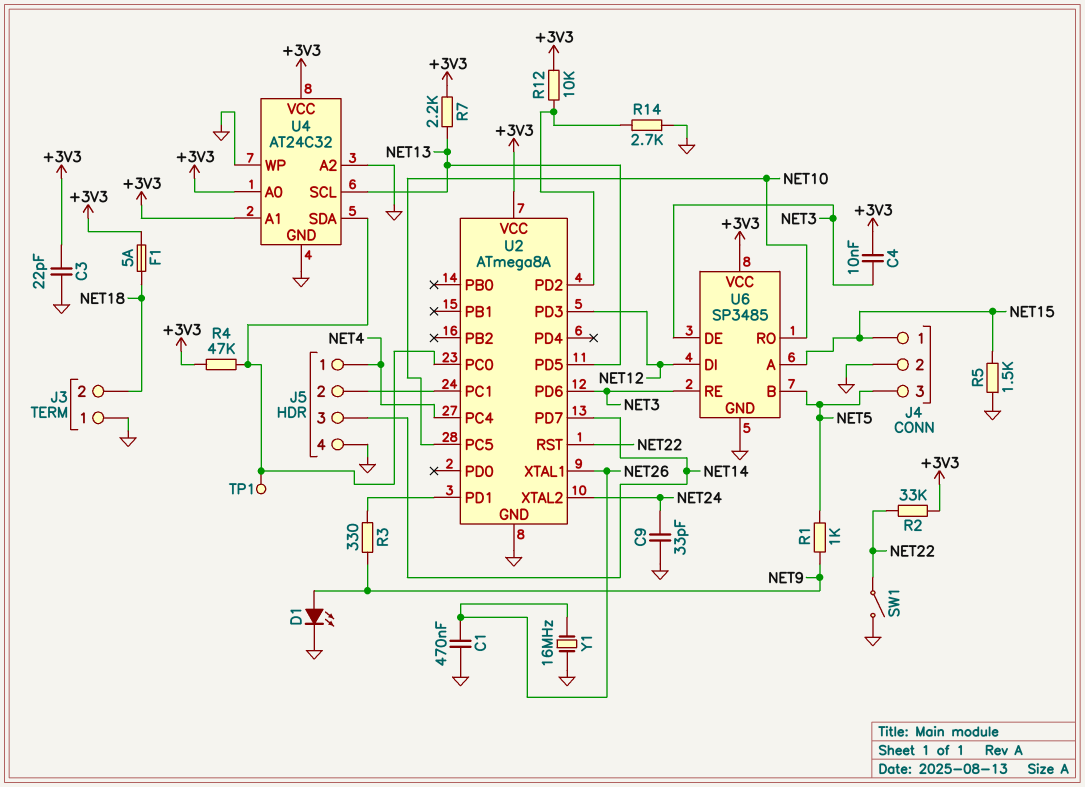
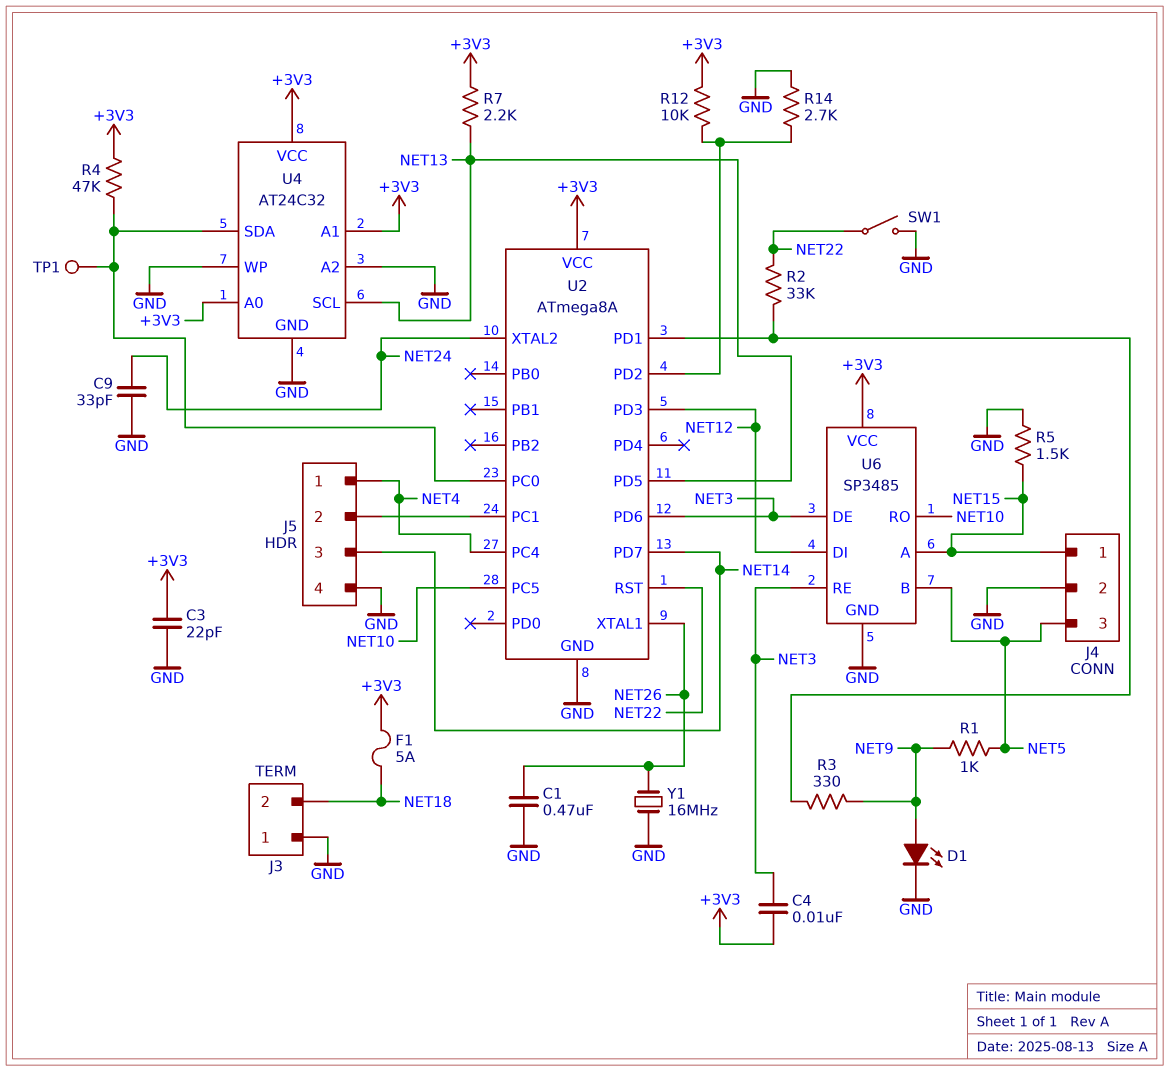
R2: 33k (+3V3, NET22) -> 33k (NET22, U2/PD1)

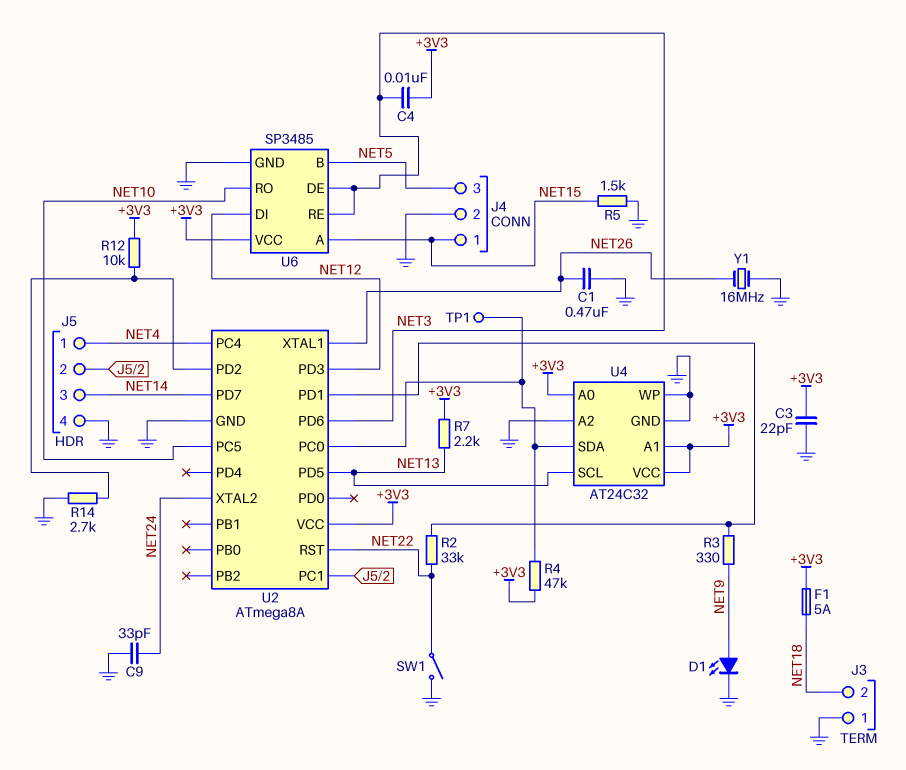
R1: 1k (NET5, NET9) -> none

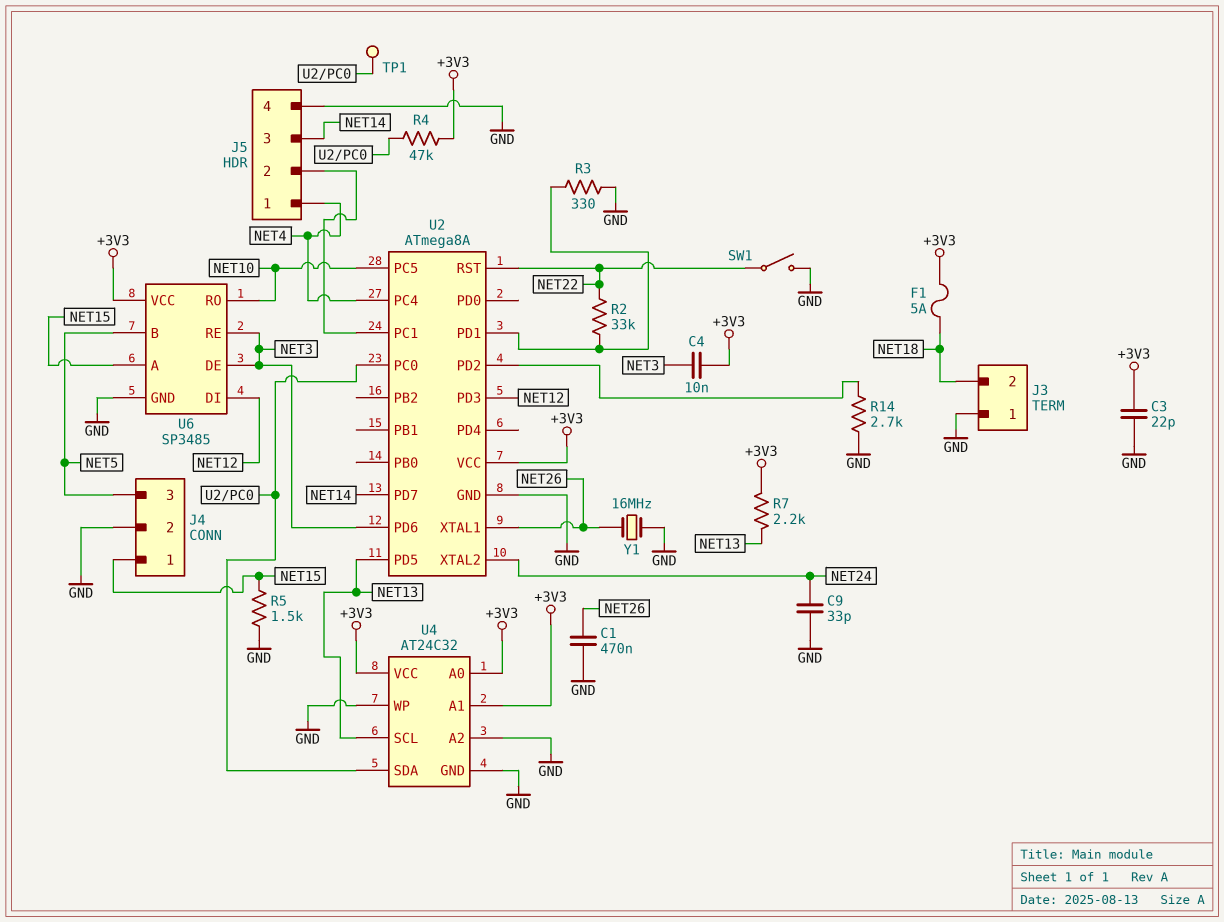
D1: LED (A NET9, K GND) -> none
R3: 330 (NET9, U2/PD1) -> 330 (GND, U2/PD1)
R12: 10k (+3V3, U2/PD2) -> none

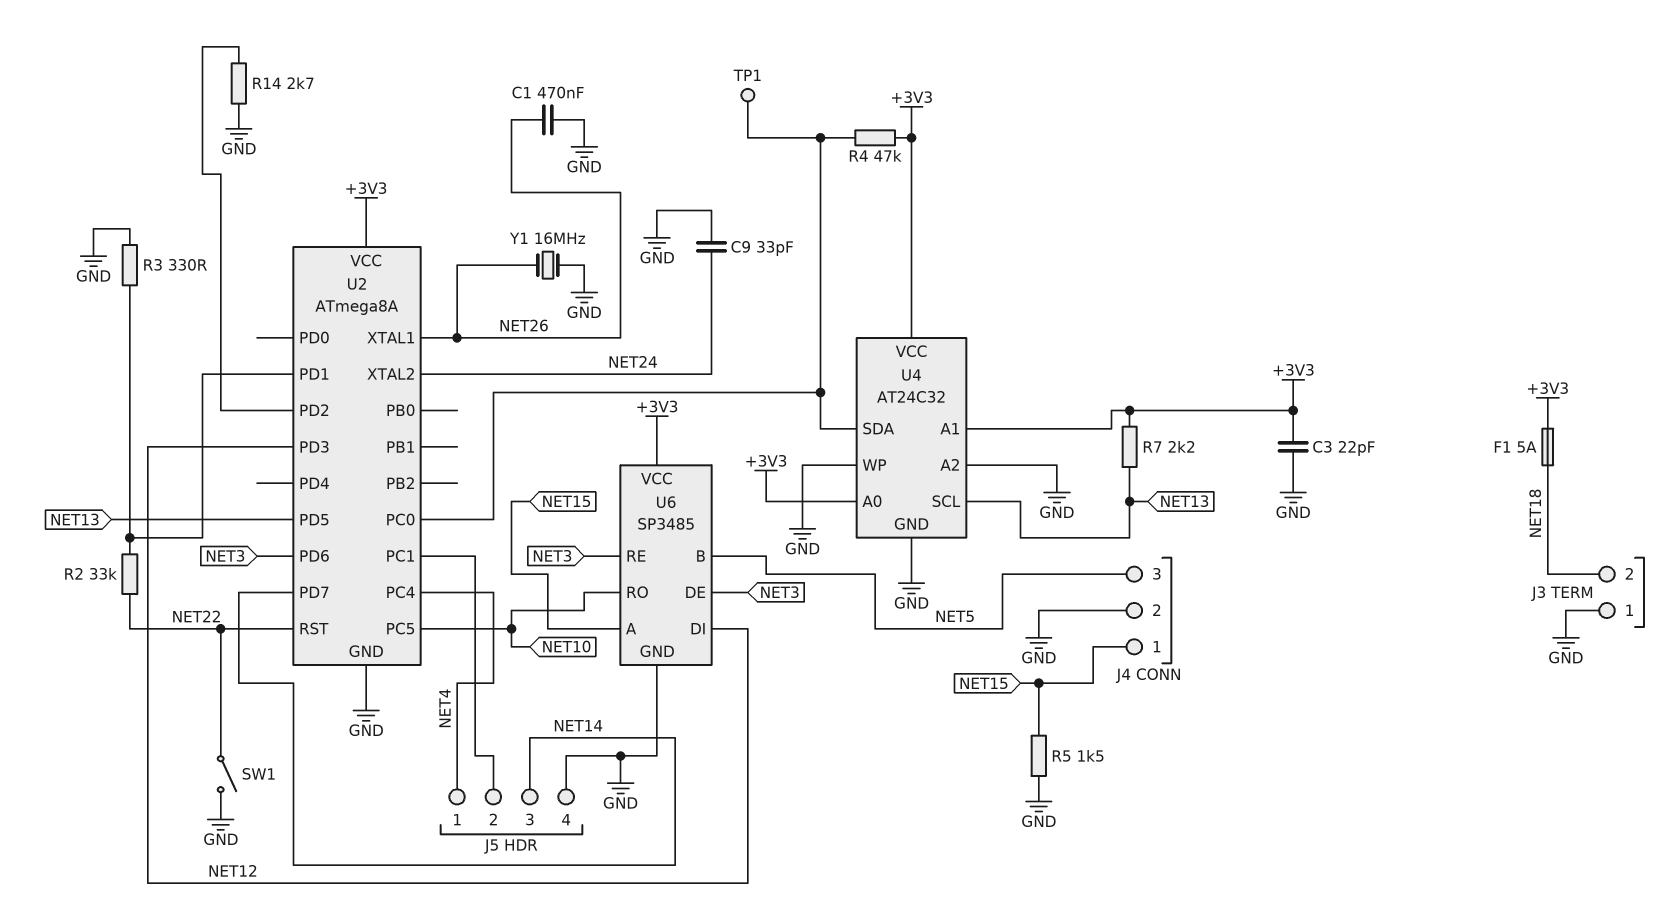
C4: 10nF (+3V3, NET3) -> none

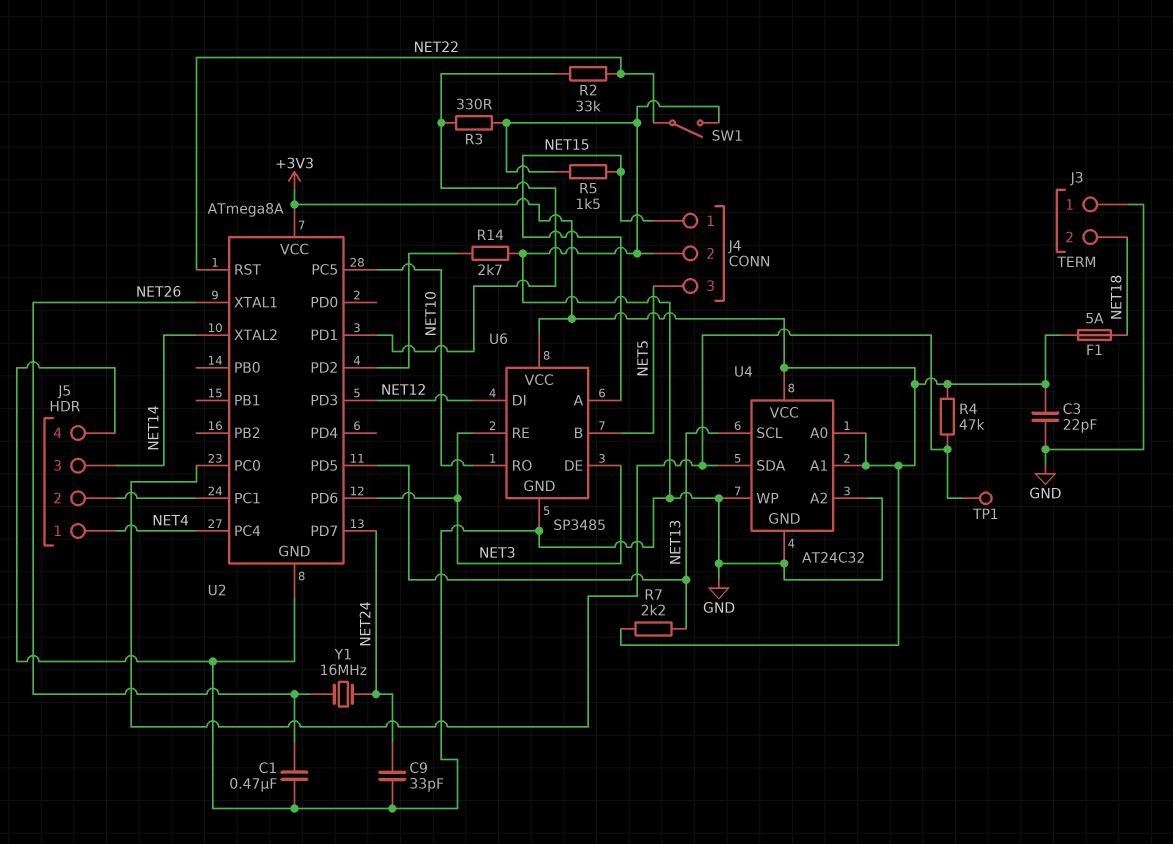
U2 pin PD7: NET14 -> NET24
U2 pin XTAL2: NET24 -> NET14
Y1: 16MHz (GND, NET26) -> 16MHz (NET24, NET26)

